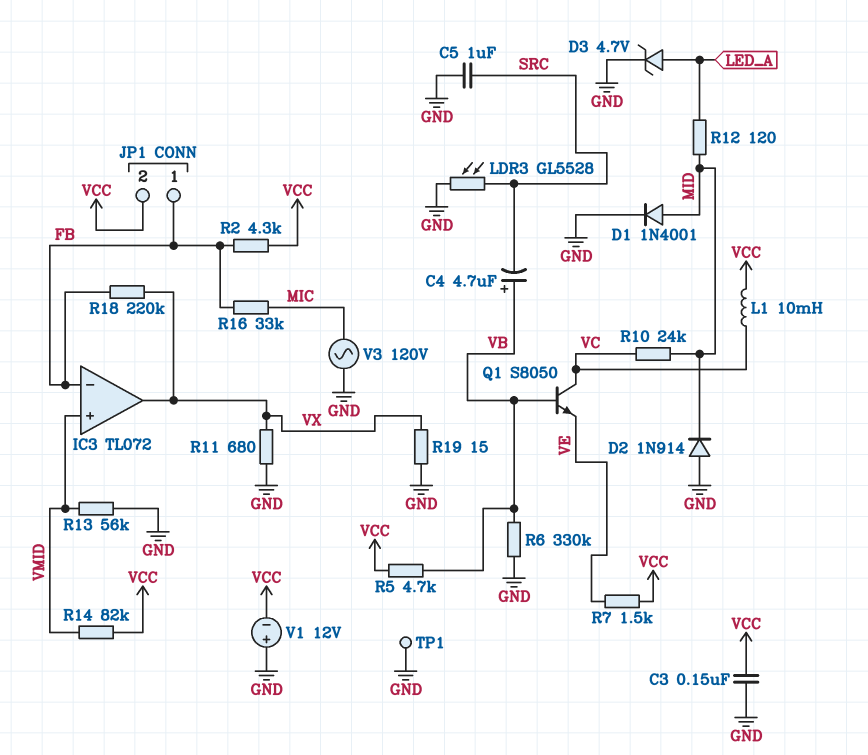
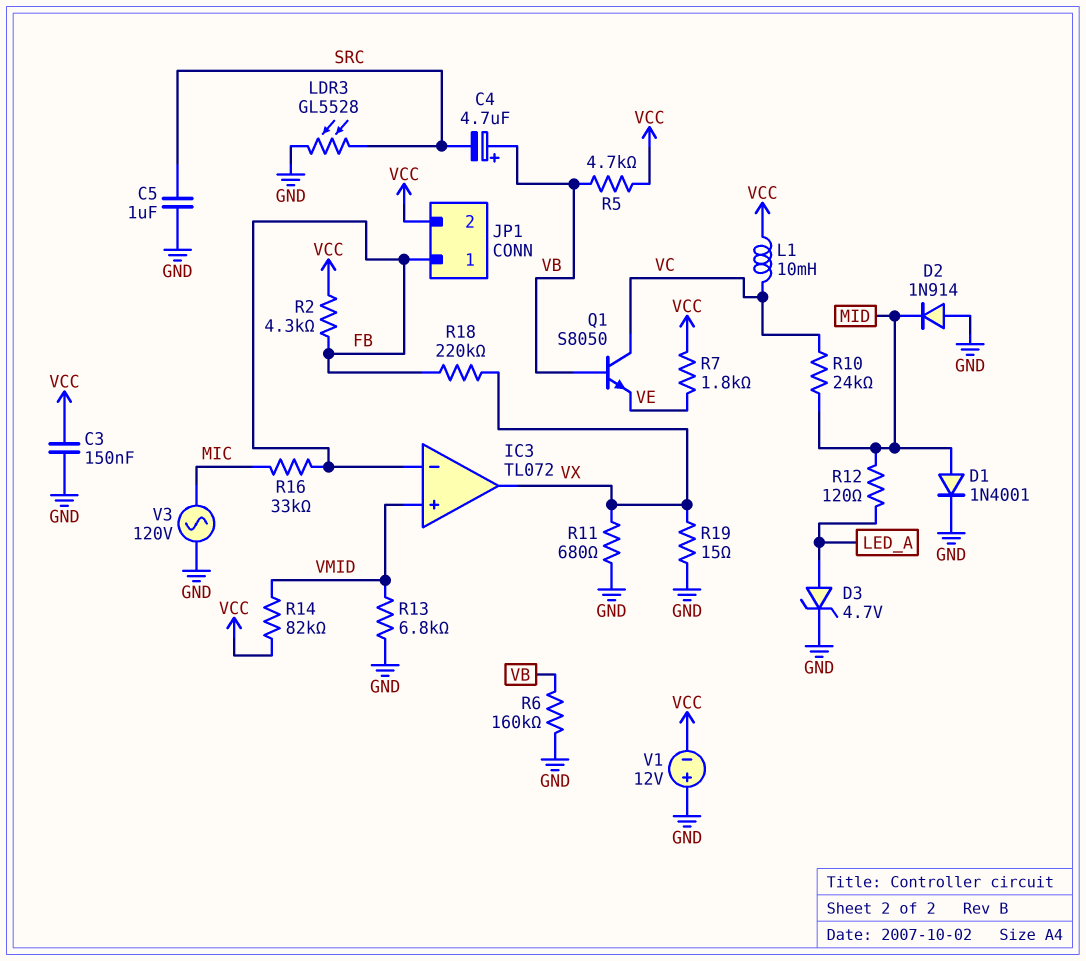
R6: 330k (GND, VB) -> 160k (GND, VB)
R7: 1.5k (VCC, VE) -> 1.8k (VCC, VE)
R13: 56k (GND, VMID) -> 6.8k (GND, VMID)
TP1: test point (GND) -> none

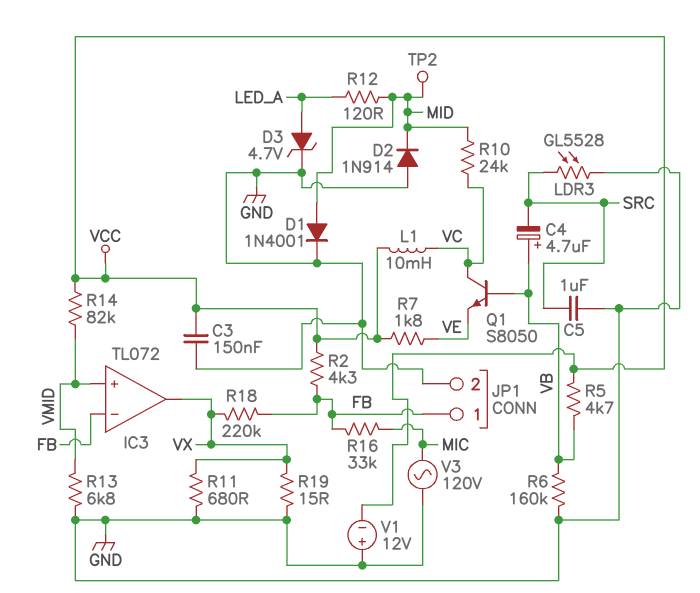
JP1 pin 2: VCC -> GND
TP2: none -> test point (MID)

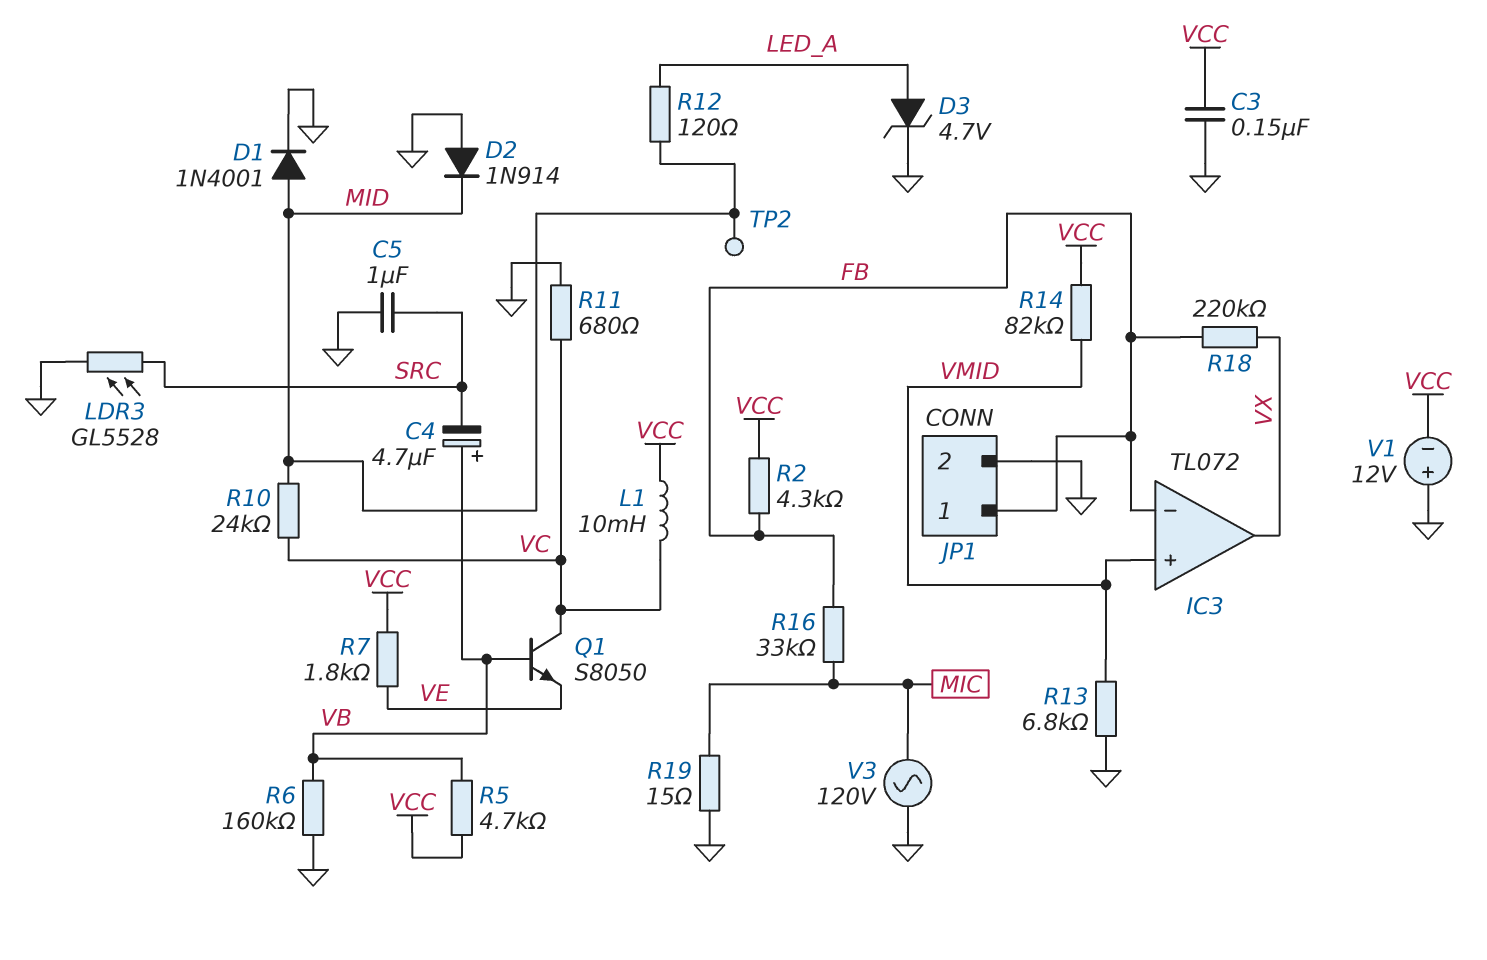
R11: 680 (GND, VX) -> 680 (GND, VC)
R19: 15 (GND, VX) -> 15 (GND, MIC)

